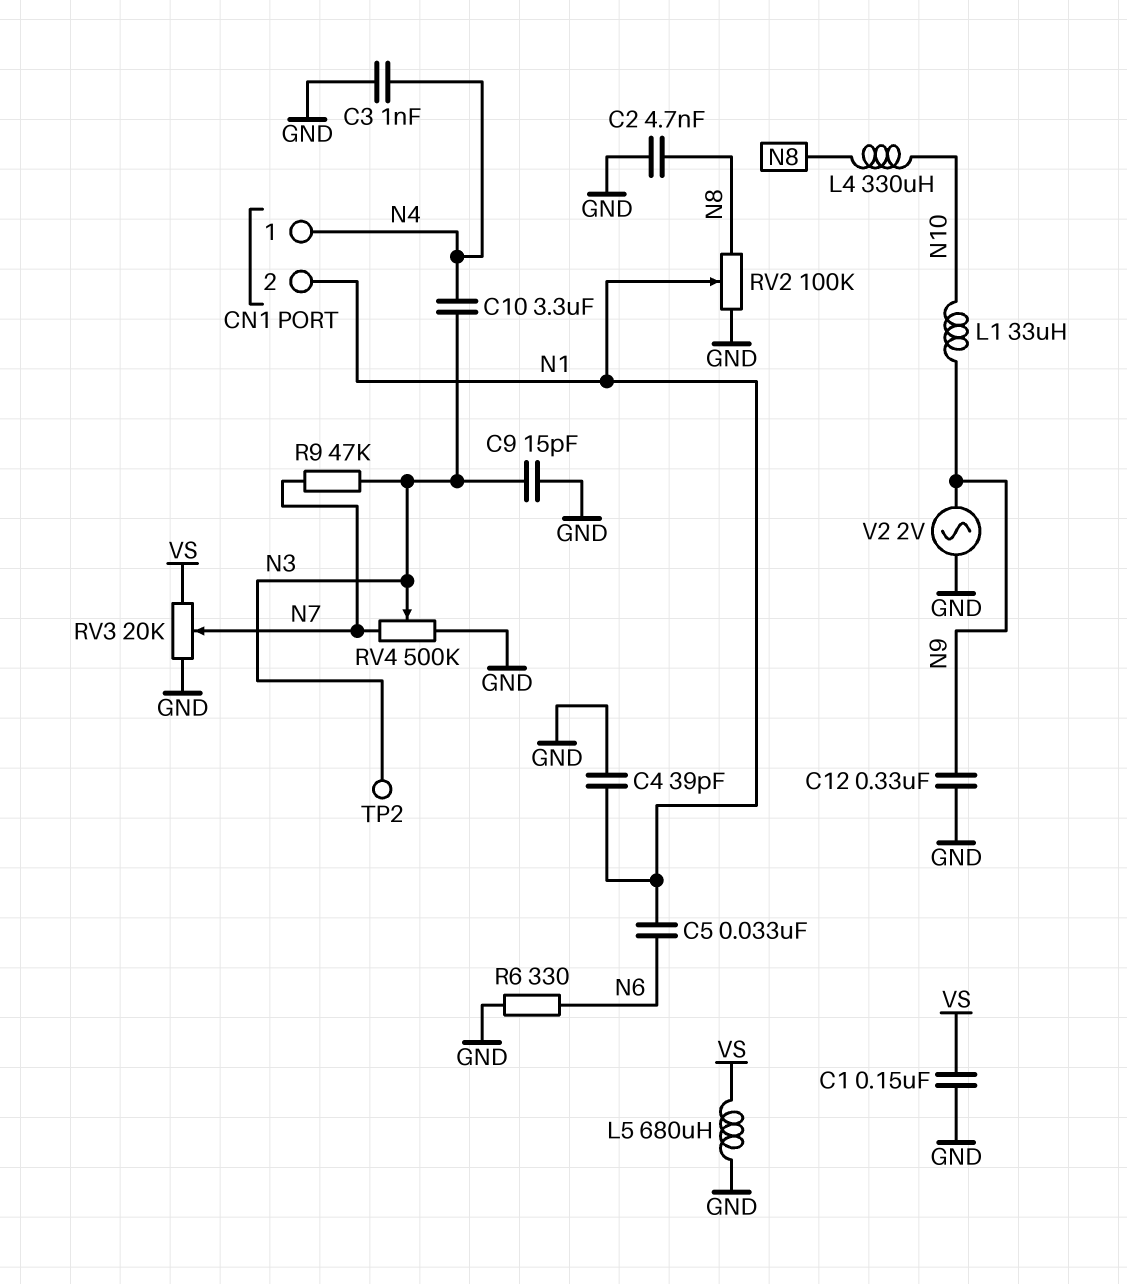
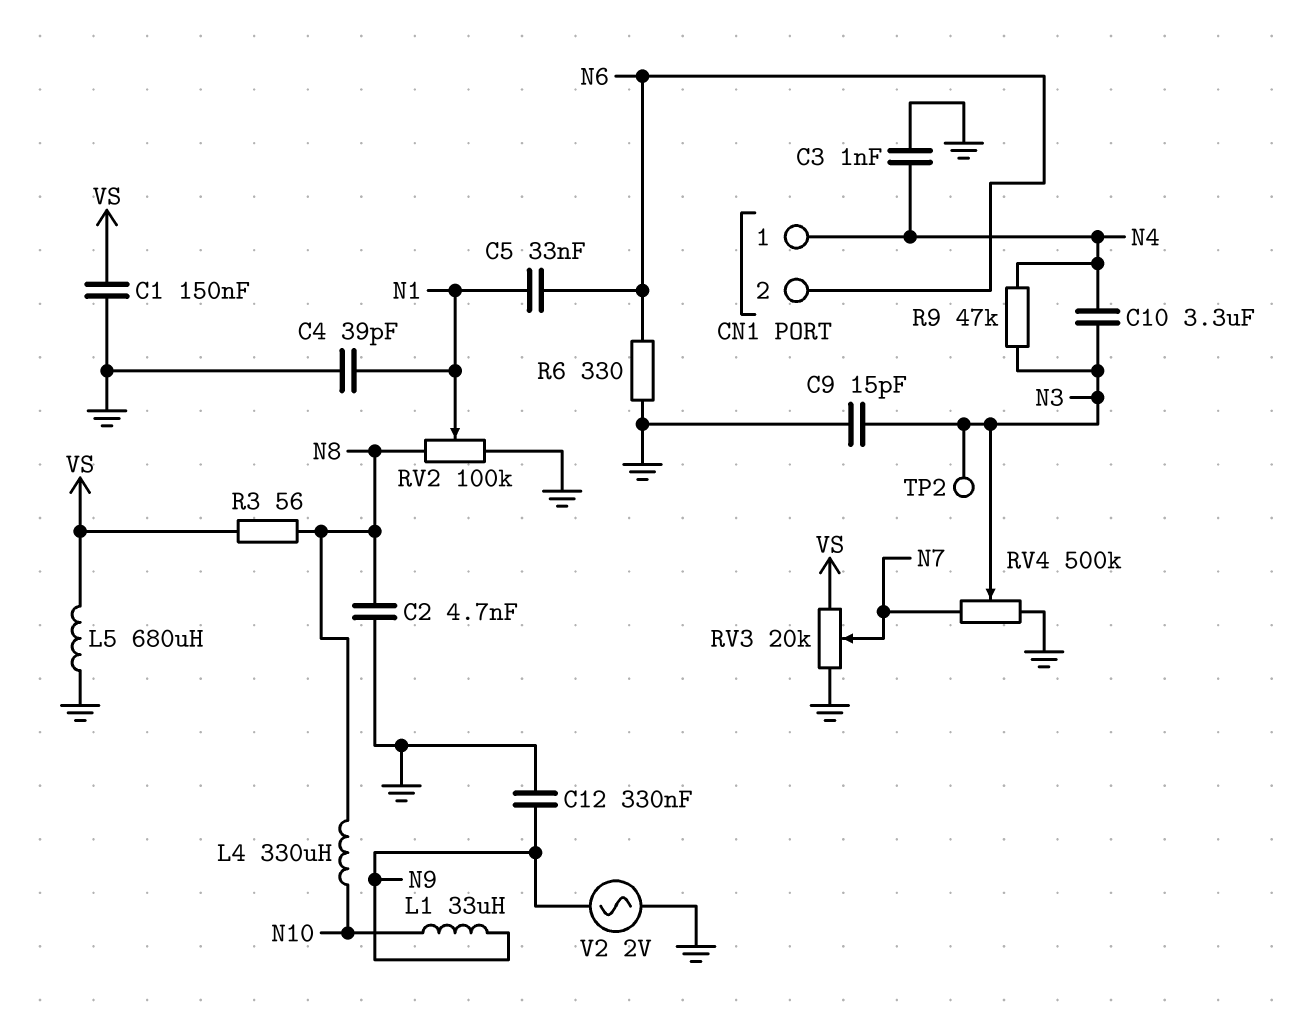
CN1 pin 2: N1 -> N6
R3: none -> 56 (N8, VS)
R9: 47k (N3, N7) -> 47k (N3, N4)

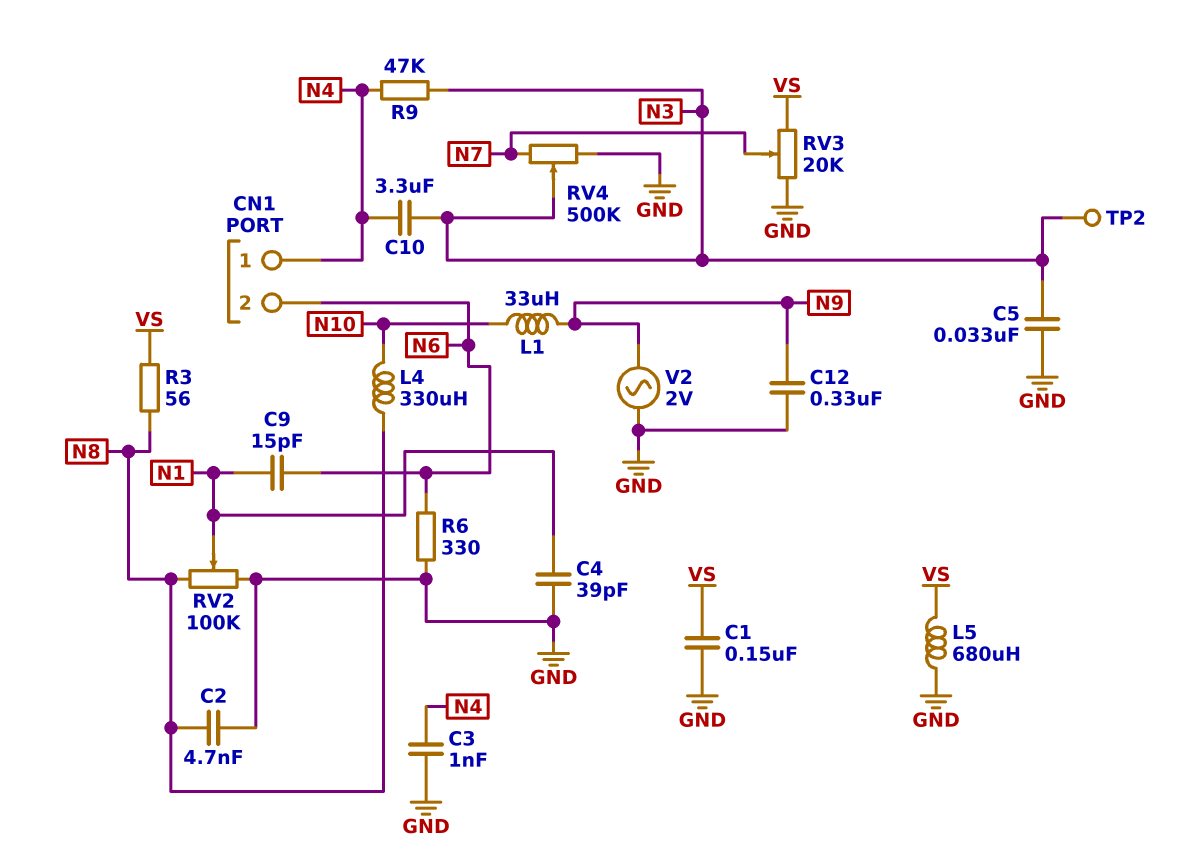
C5: 33nF (N1, N6) -> 33nF (GND, N3)
C9: 15pF (GND, N3) -> 15pF (N1, N6)

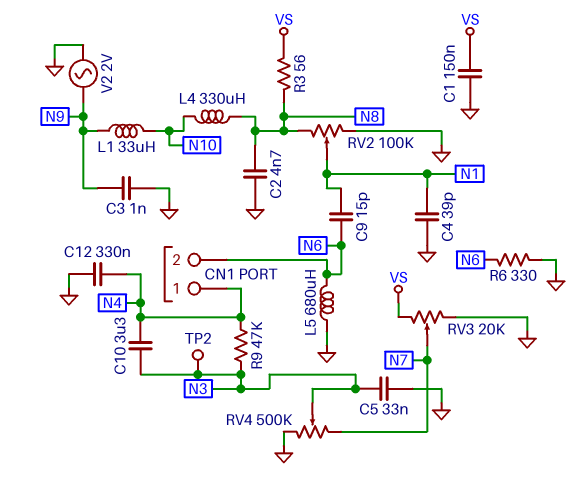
C3: 1nF (GND, N4) -> 1nF (GND, N9)
C12: 330nF (GND, N9) -> 330nF (GND, N4)
L5: 680uH (GND, VS) -> 680uH (GND, N6)

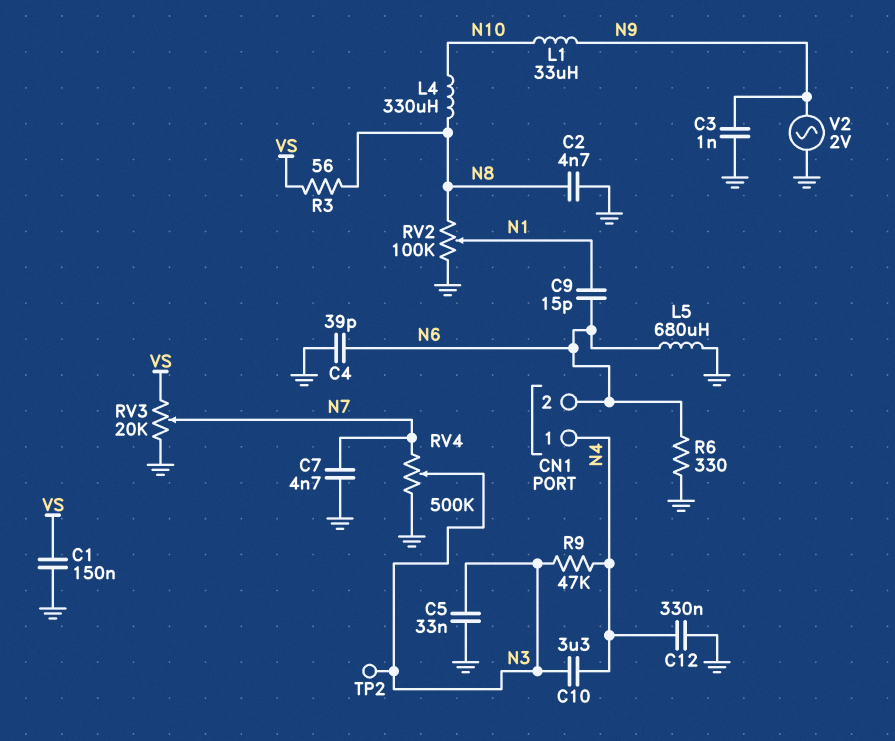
C4: 39pF (GND, N1) -> 39pF (GND, N6)
C7: none -> 4.7nF (GND, N7)

